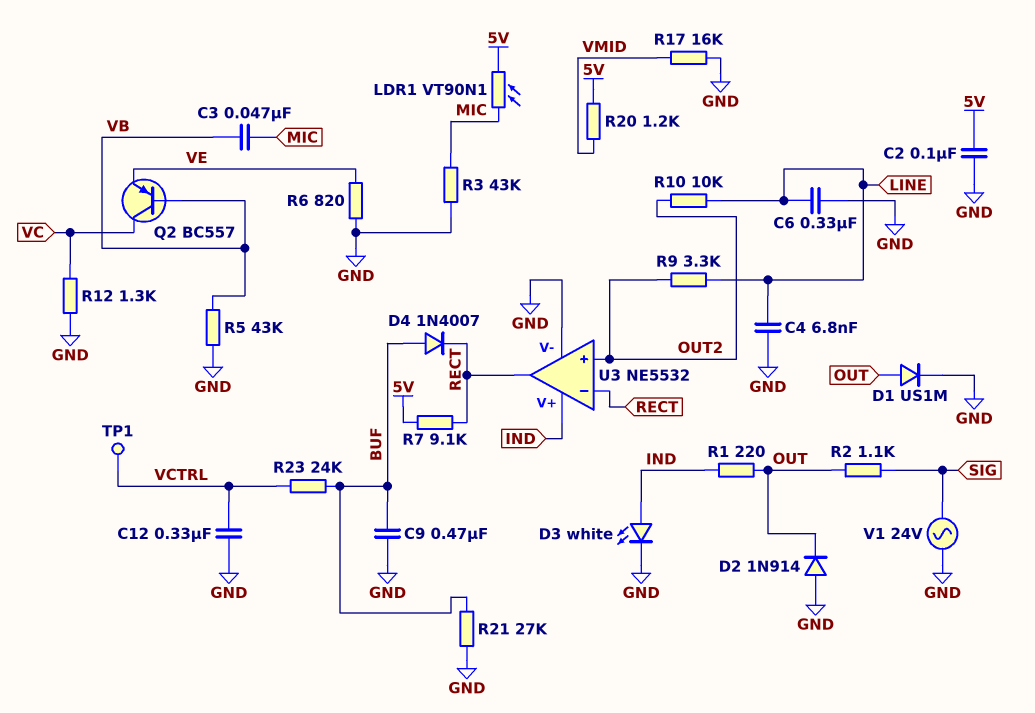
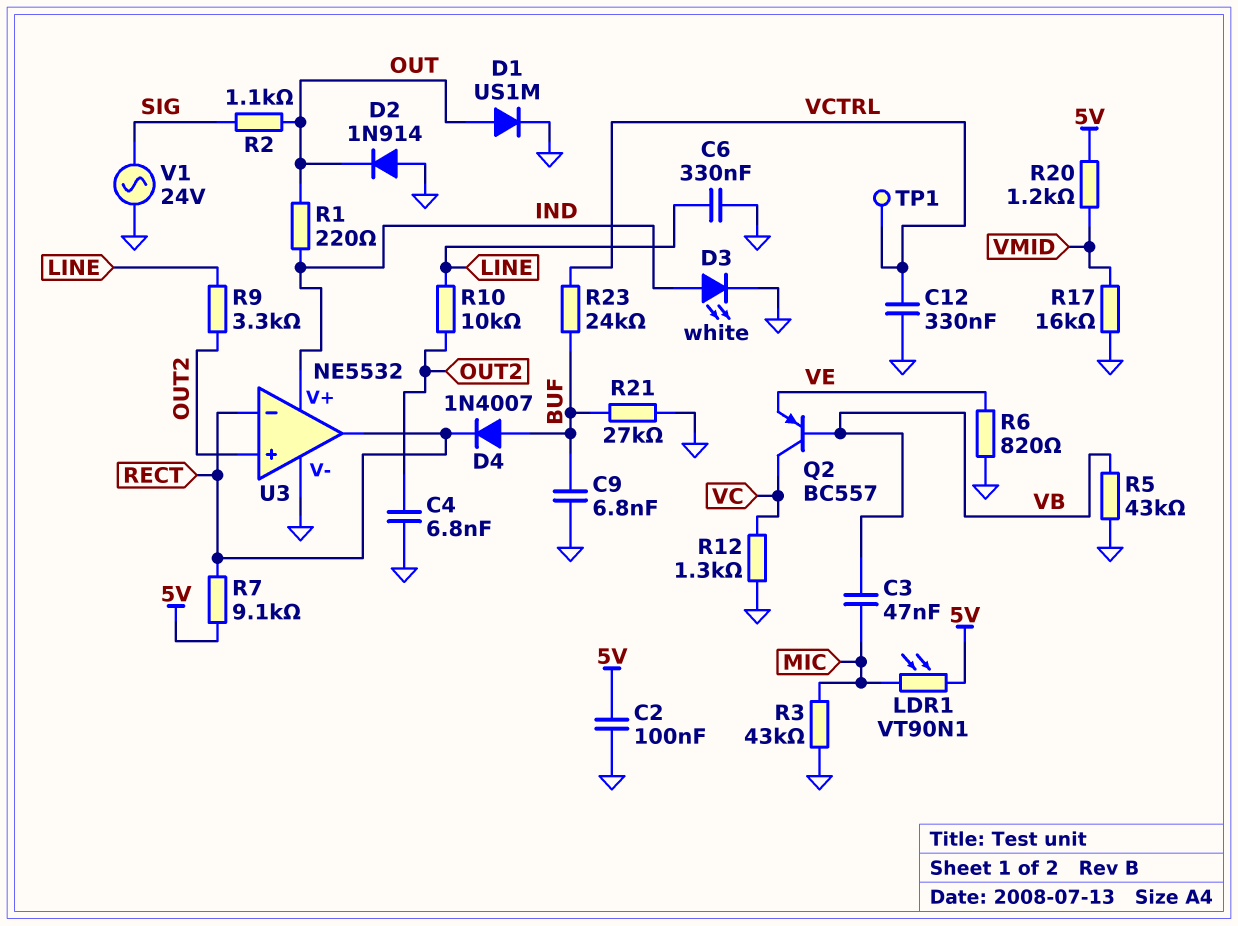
C4: 6.8nF (GND, LINE) -> 6.8nF (GND, OUT2)
C9: 470nF (BUF, GND) -> 6.8nF (BUF, GND)

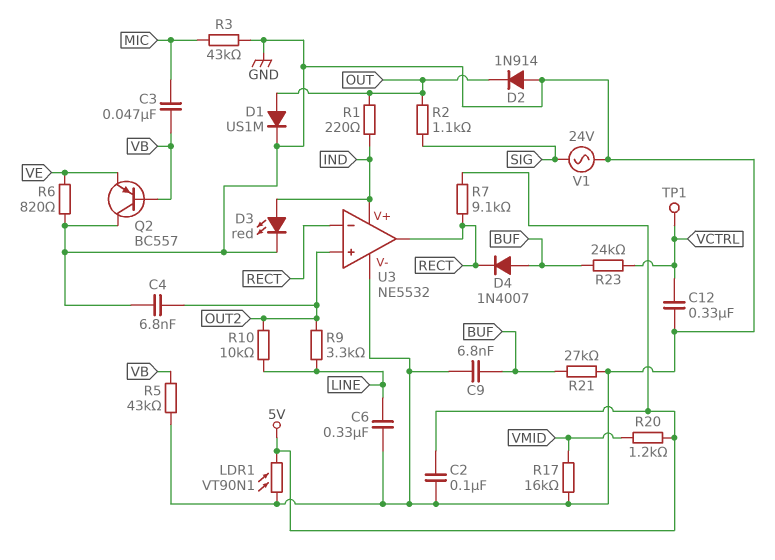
D3: LED white (A IND, K GND) -> LED red (A IND, K GND)
LDR1: VT90N1 (5V, MIC) -> VT90N1 (5V, GND)
Q2: PNP BC557 (B VB, C VC, E VE) -> PNP BC557 (B VB, C GND, E VE)
R12: 1.3k (GND, VC) -> none

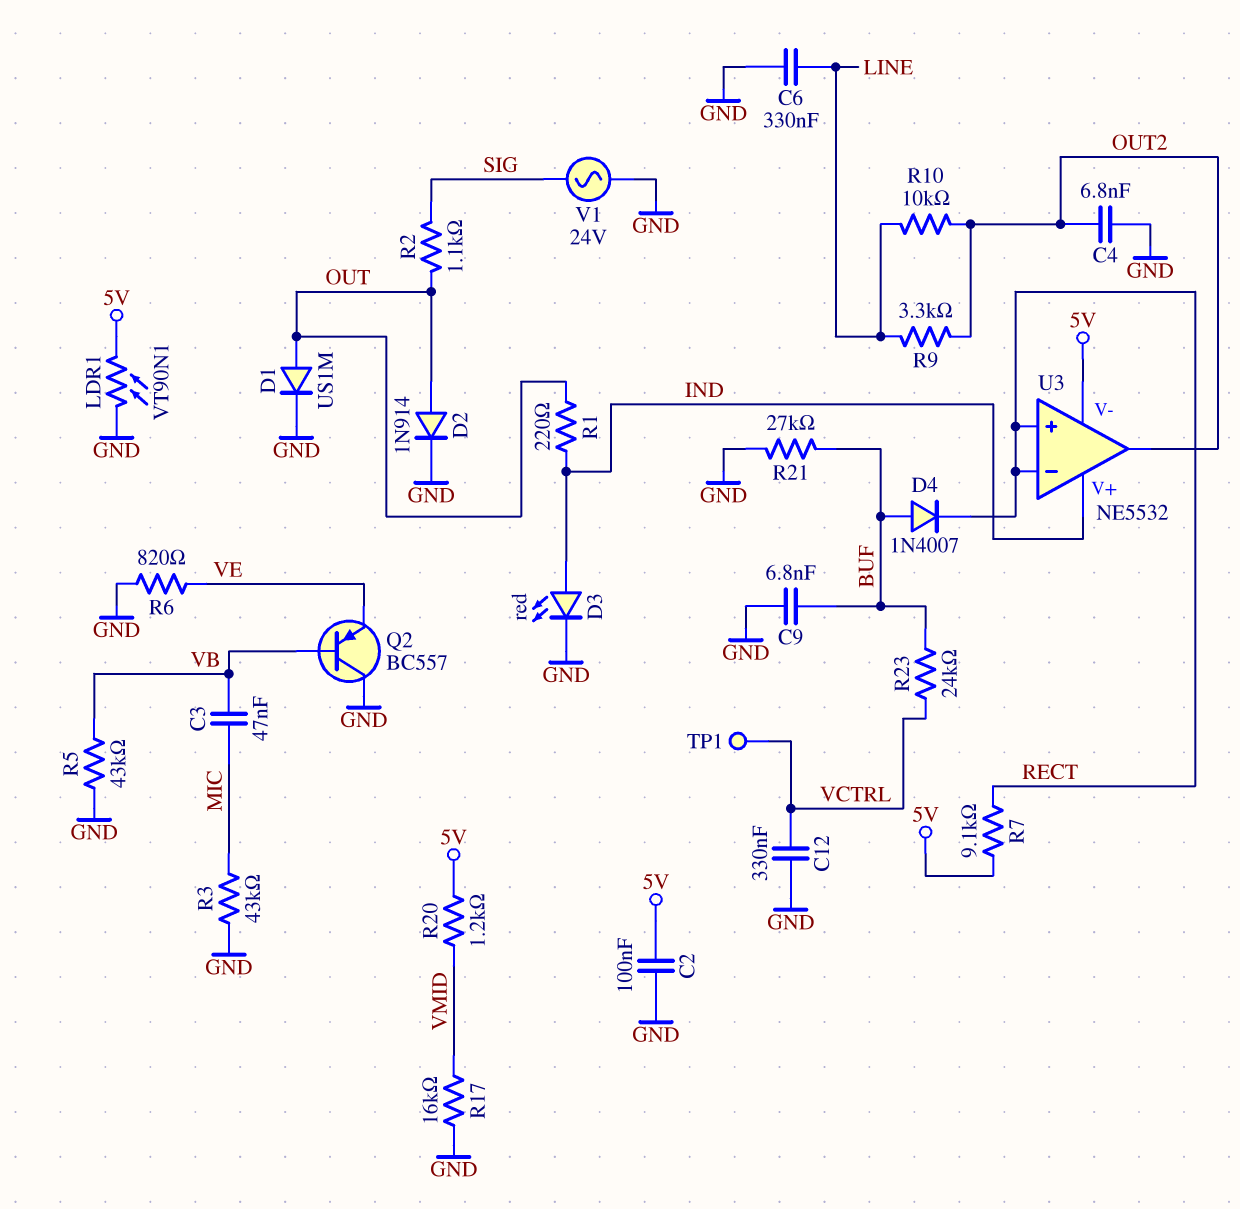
D2: diode 1N914 (A GND, K OUT) -> diode 1N914 (A OUT, K GND)
U3 pin V-: GND -> 5V
U3 pin in+: OUT2 -> RECT
U3 pin out: RECT -> OUT2

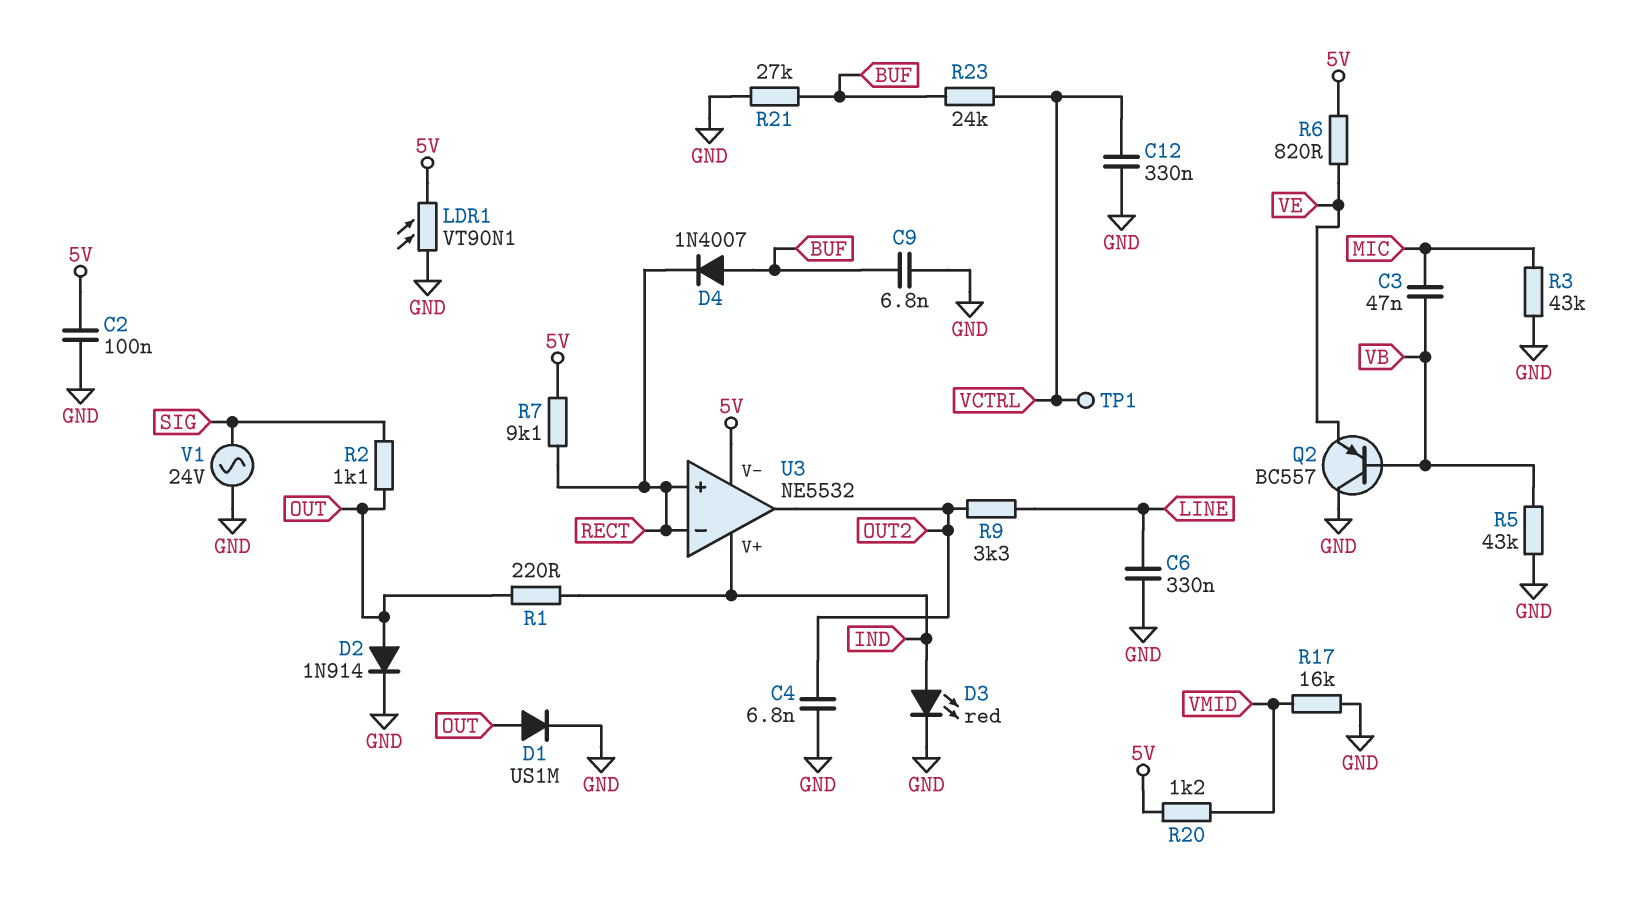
R6: 820 (GND, VE) -> 820 (5V, VE)
R10: 10k (LINE, OUT2) -> none

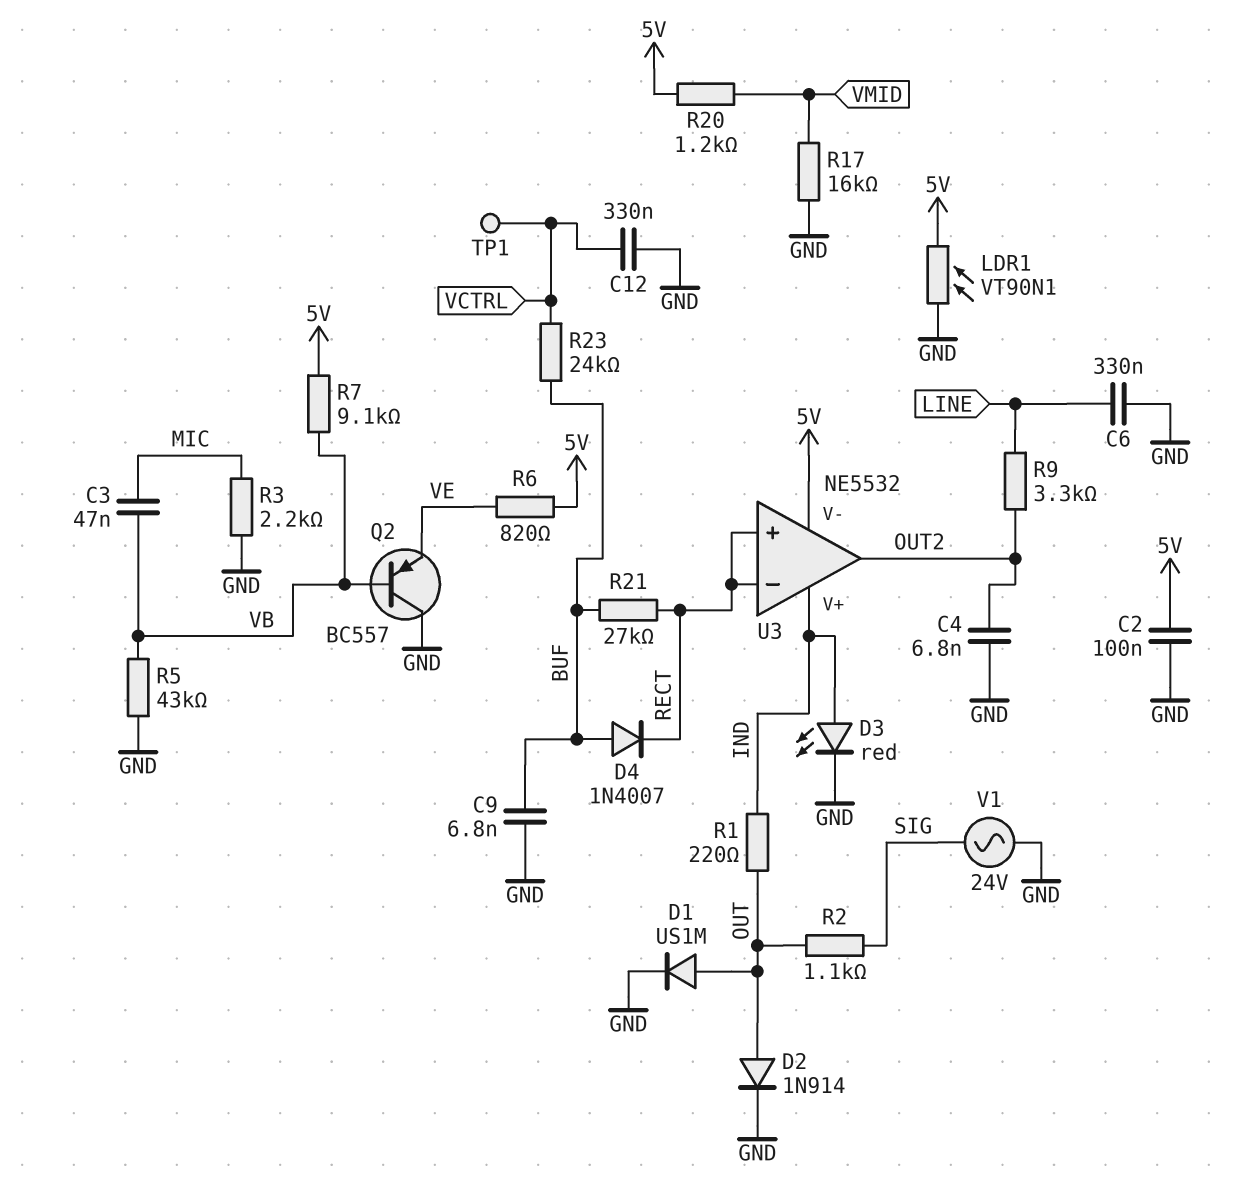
R3: 43k (GND, MIC) -> 2.2k (GND, MIC)
R7: 9.1k (5V, RECT) -> 9.1k (5V, VB)
R21: 27k (BUF, GND) -> 27k (BUF, RECT)

